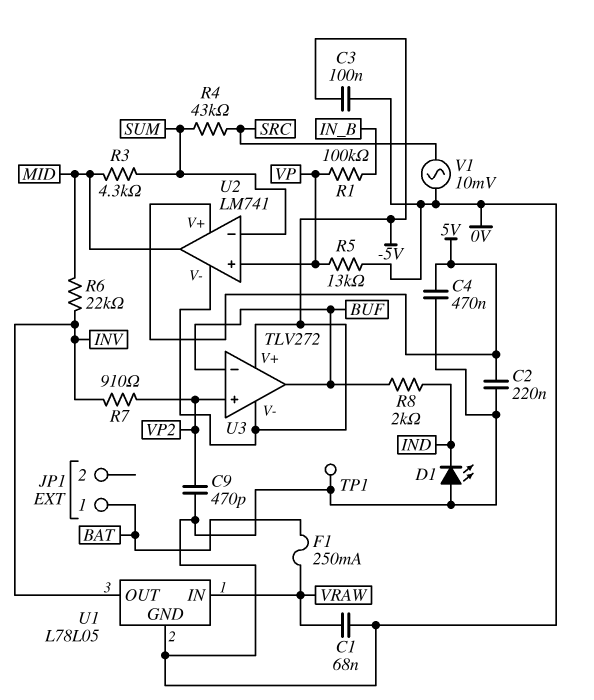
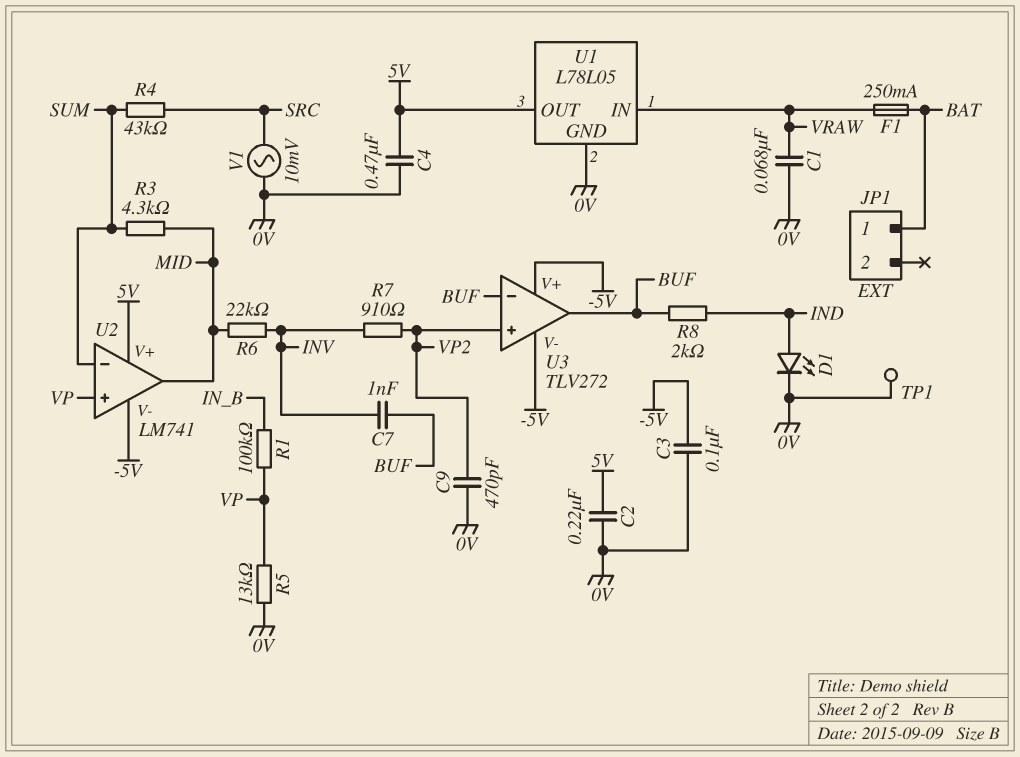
C7: none -> 1nF (BUF, INV)
D1: LED (A 0V, K IND) -> LED (A IND, K 0V)
U1 pin OUT: INV -> 5V

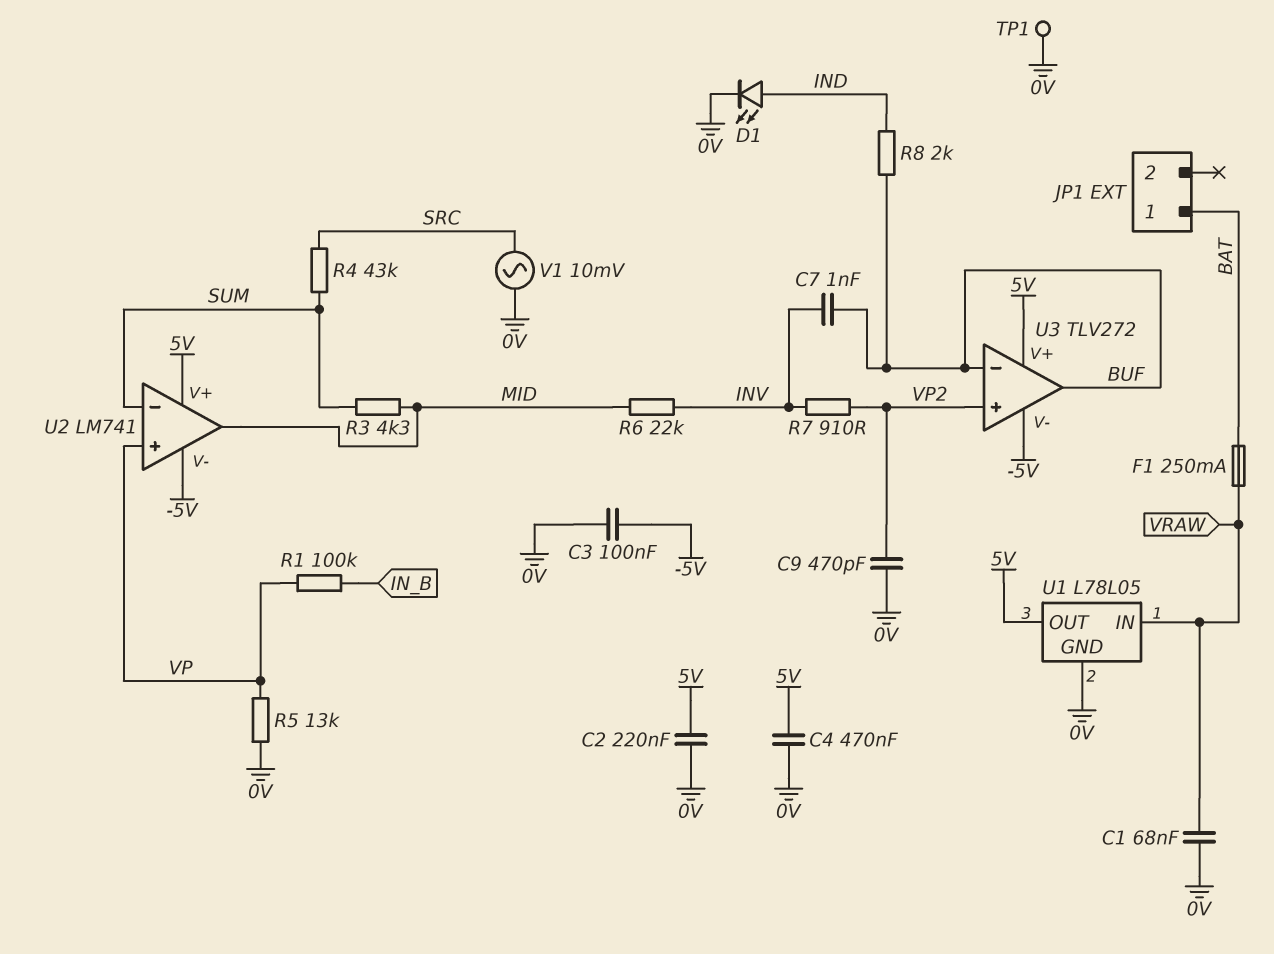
U3 pin V+: -5V -> 5V

